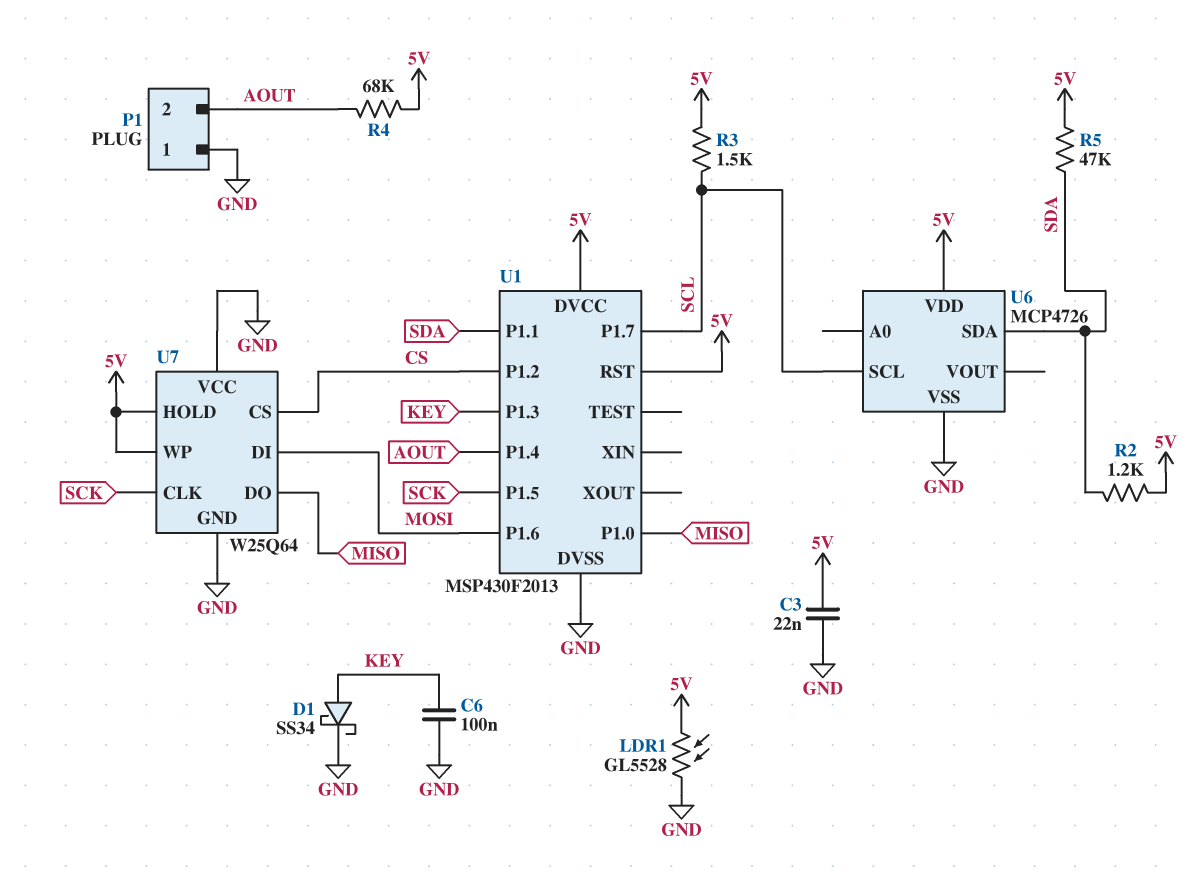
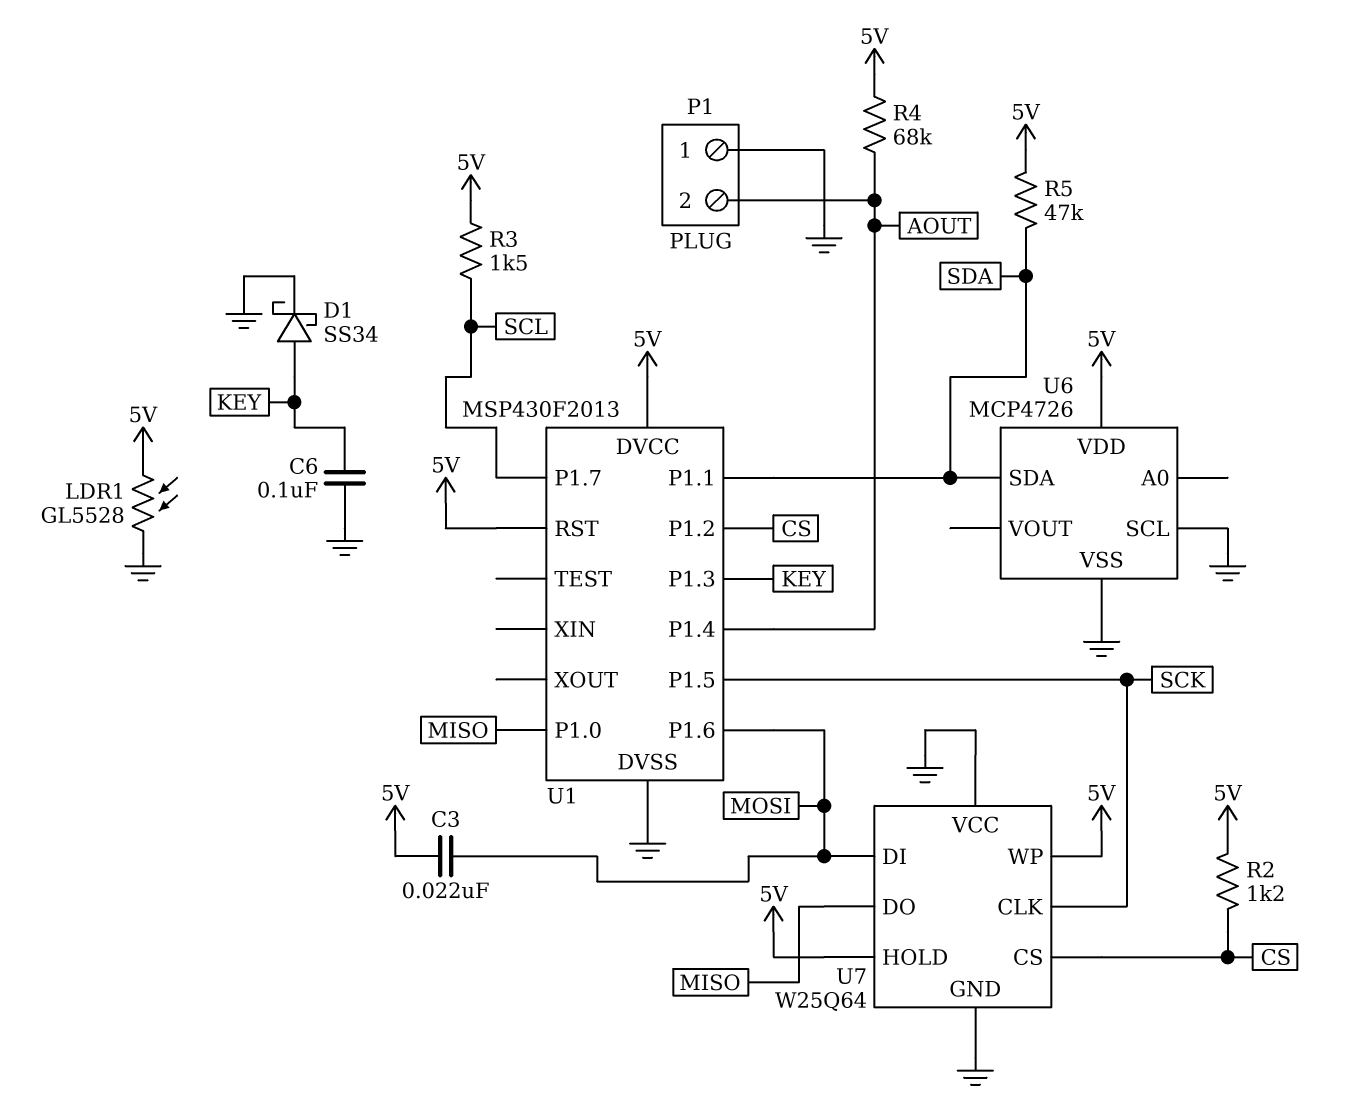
C3: 22nF (5V, GND) -> 22nF (5V, MOSI)
R2: 1.2k (5V, SDA) -> 1.2k (5V, CS)
U6 pin SCL: SCL -> GND

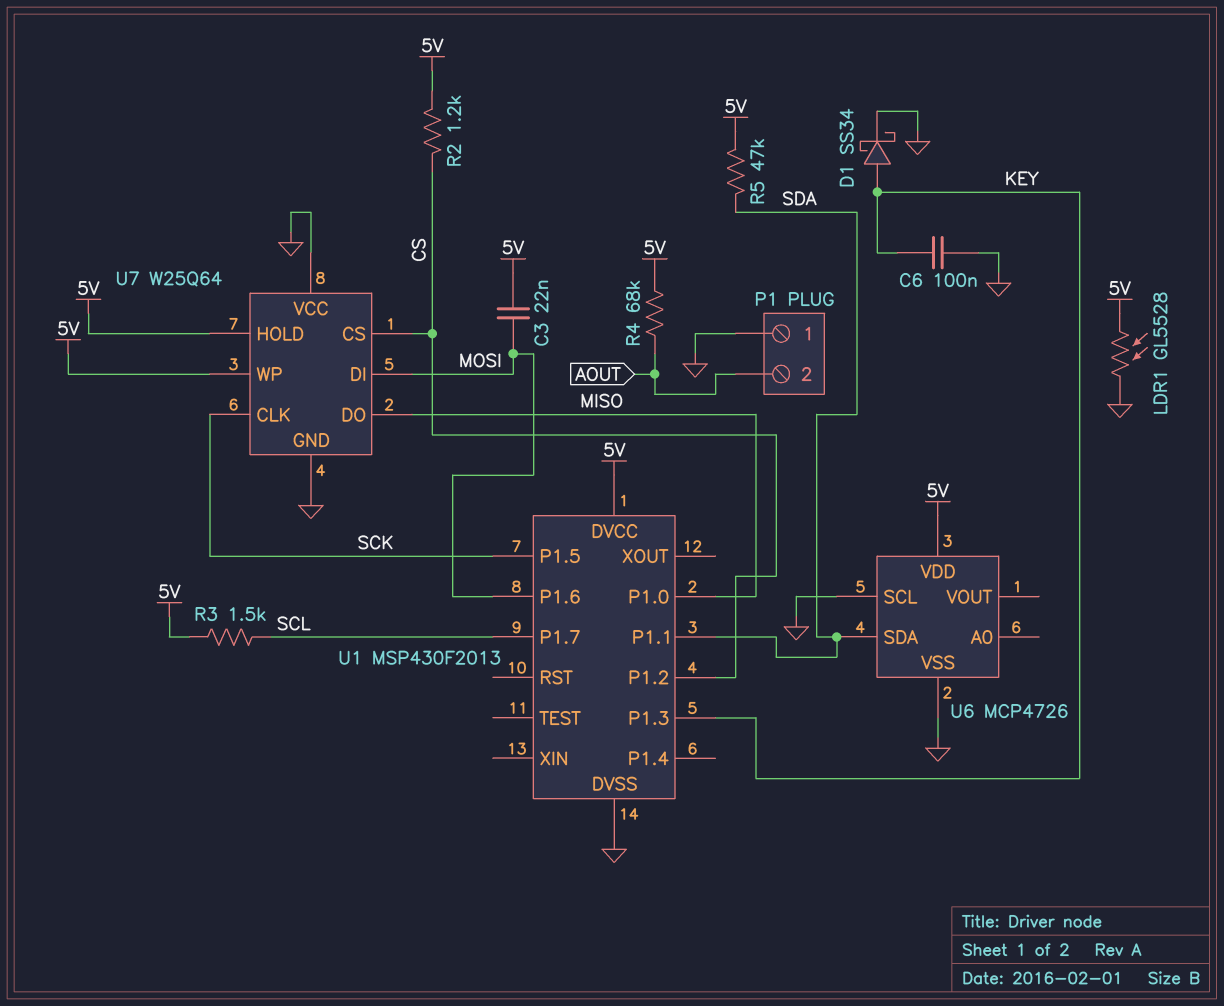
U1 pin P1.4: AOUT -> none
U1 pin RST: 5V -> none

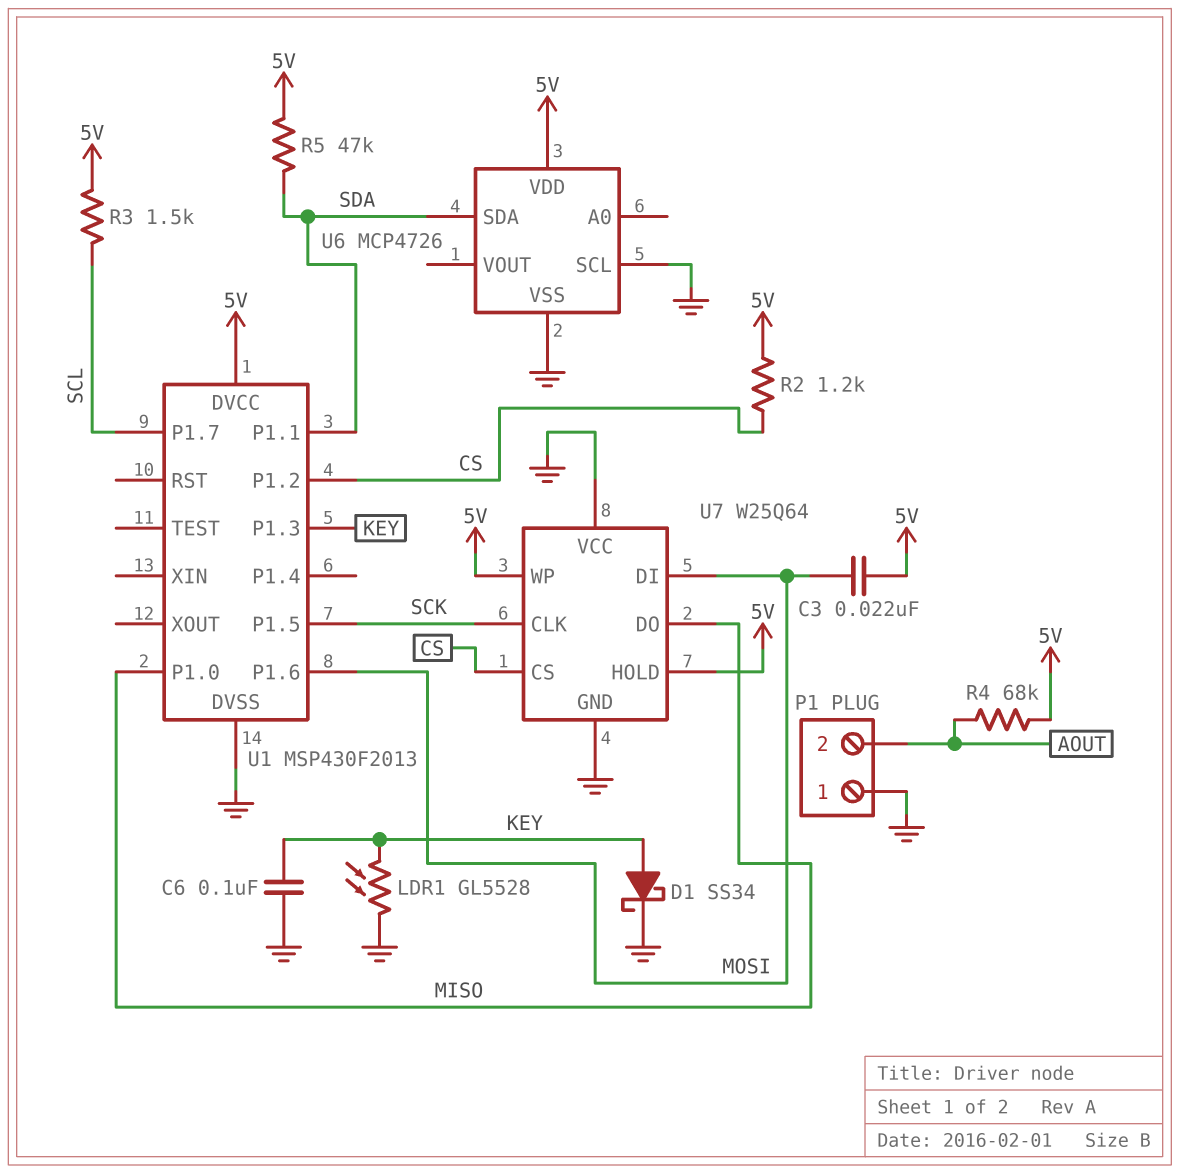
LDR1: GL5528 (5V, GND) -> GL5528 (GND, KEY)

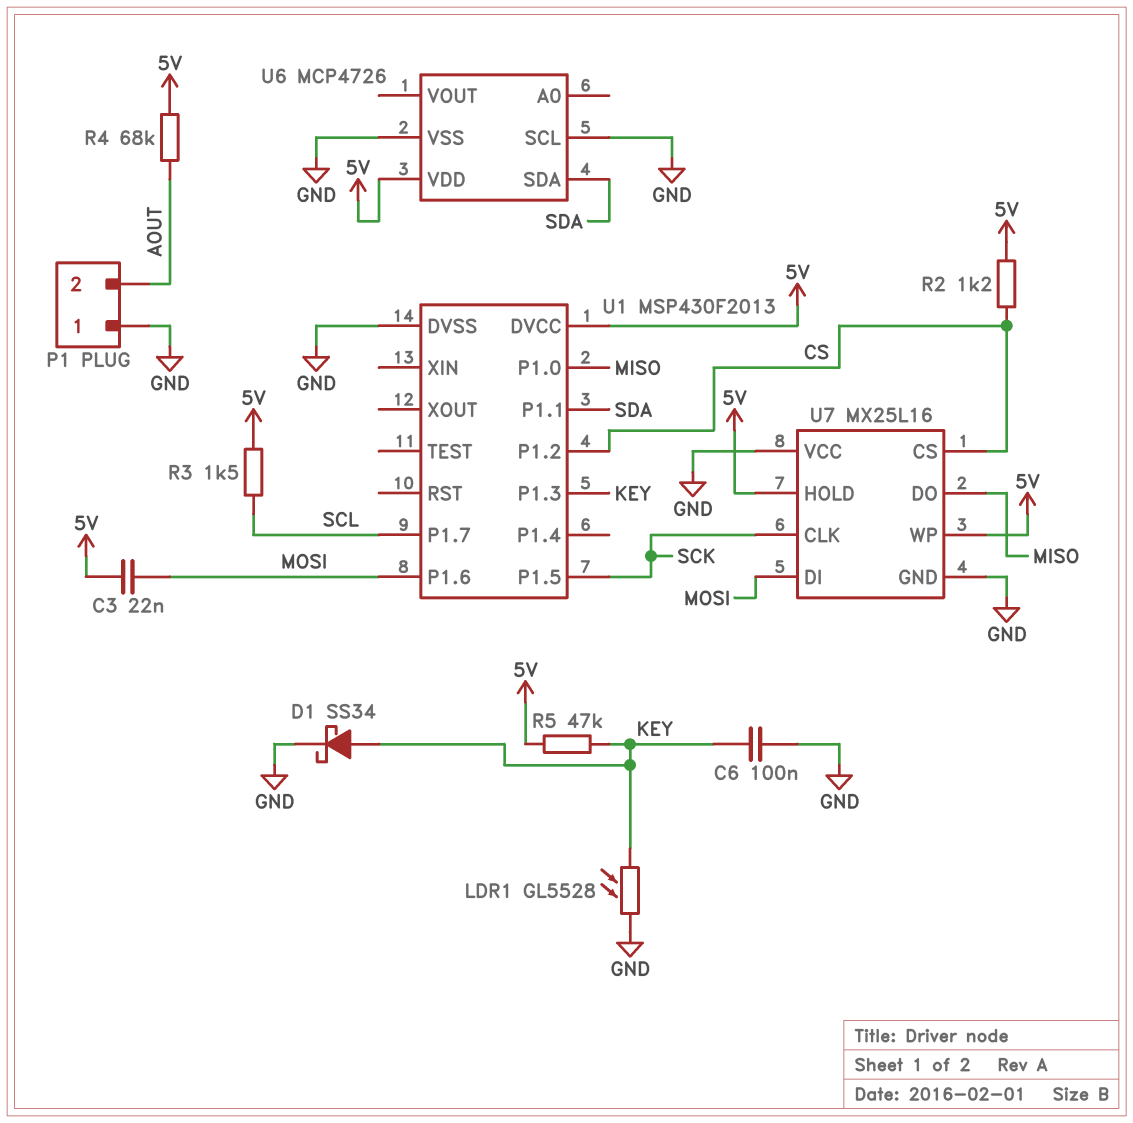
R5: 47k (5V, SDA) -> 47k (5V, KEY)
U7: W25Q64 -> MX25L16

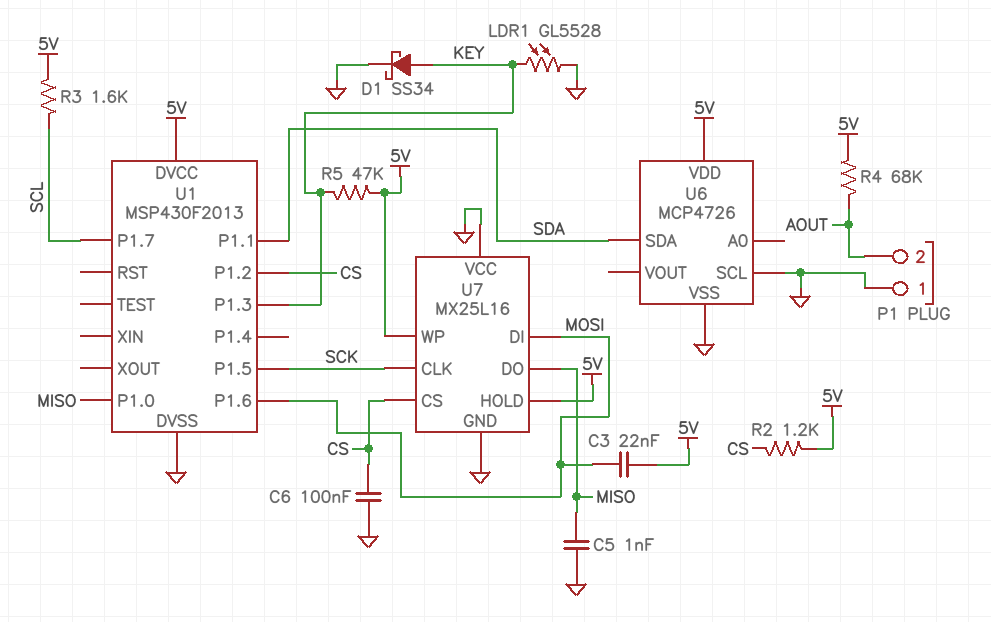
C5: none -> 1nF (GND, MISO)
C6: 100nF (GND, KEY) -> 100nF (CS, GND)
R3: 1.5k (5V, SCL) -> 1.6k (5V, SCL)

